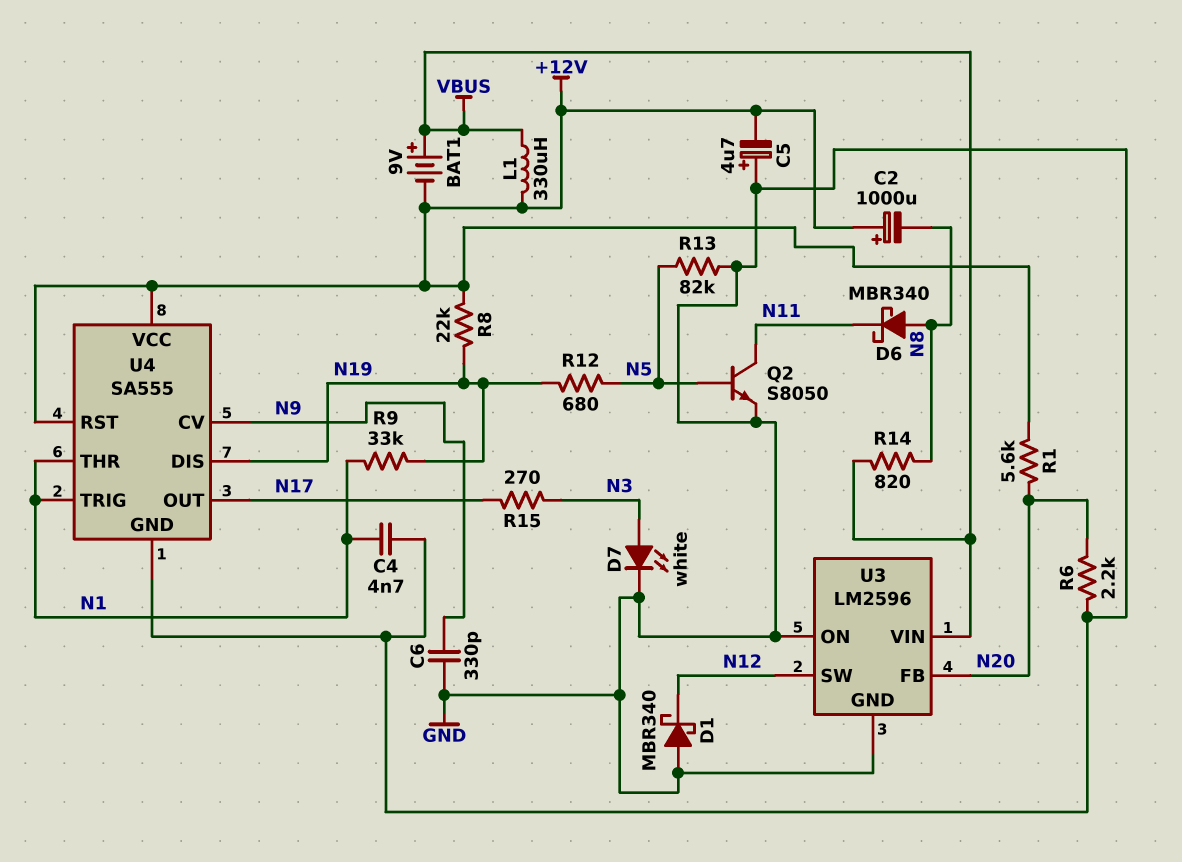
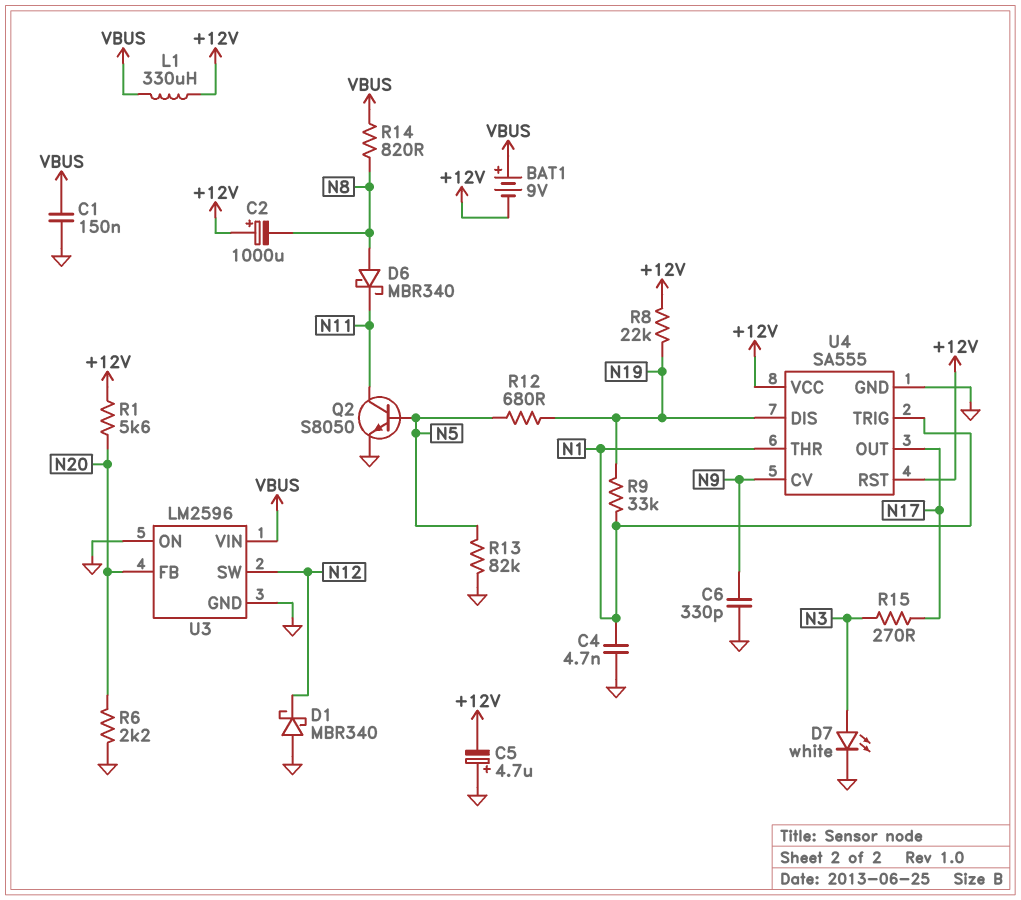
C1: none -> 150nF (GND, VBUS)

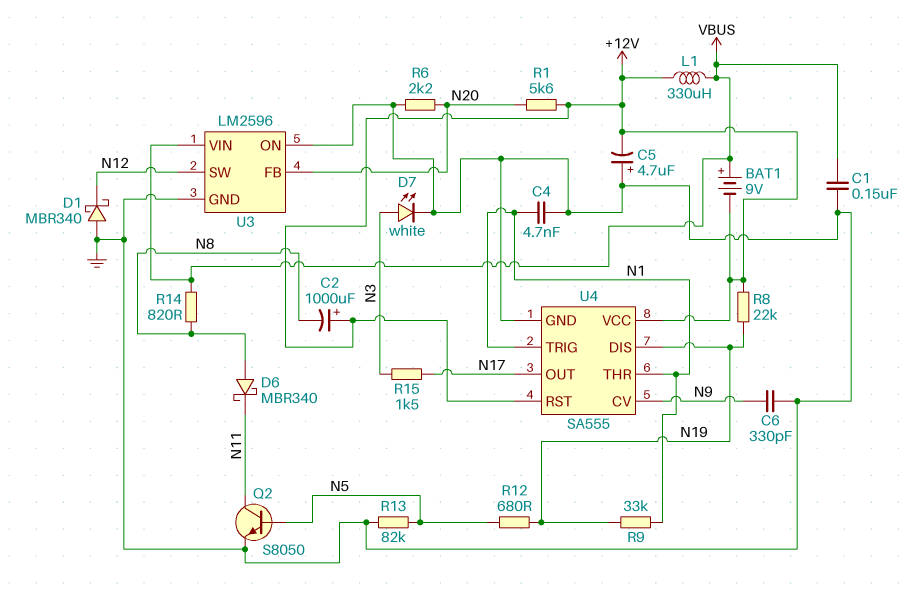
R15: 270 (N3, N17) -> 1.5k (N3, N17)

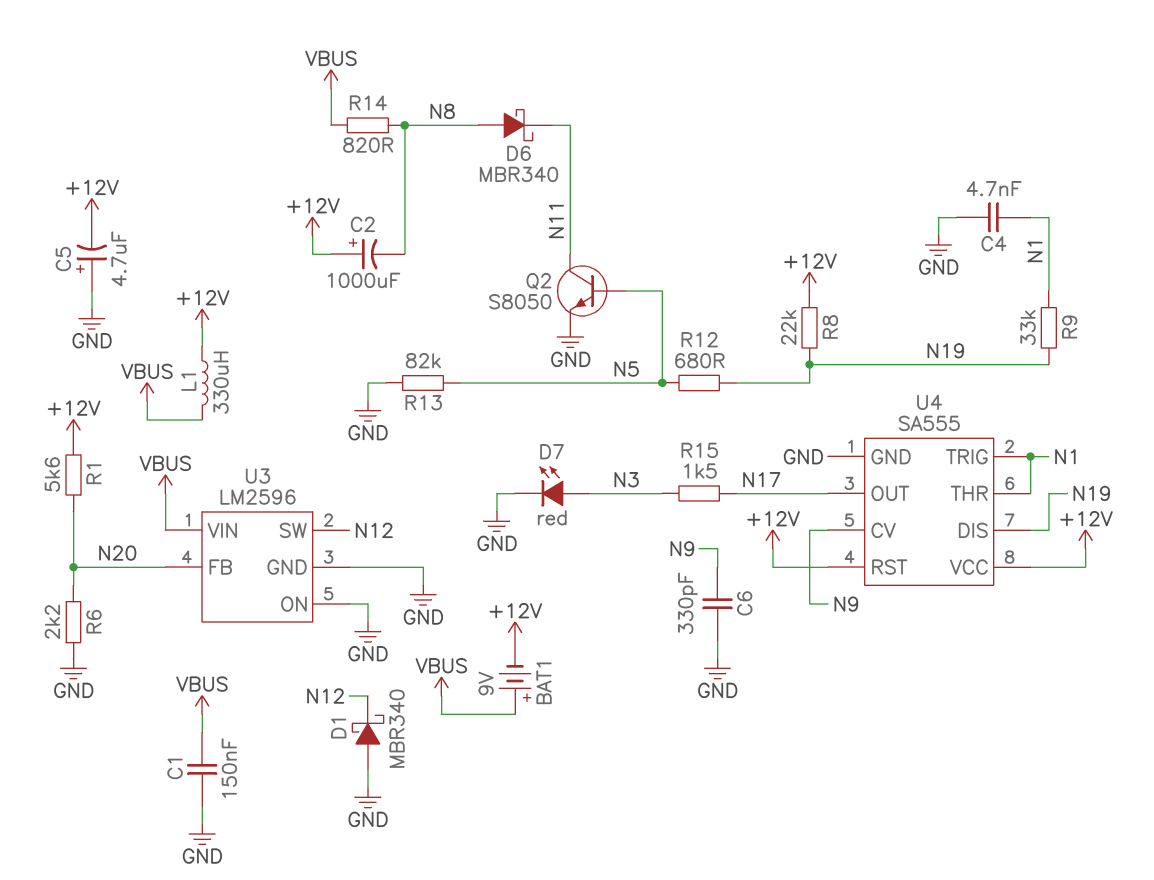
D7: LED white (A N3, K GND) -> LED red (A N3, K GND)

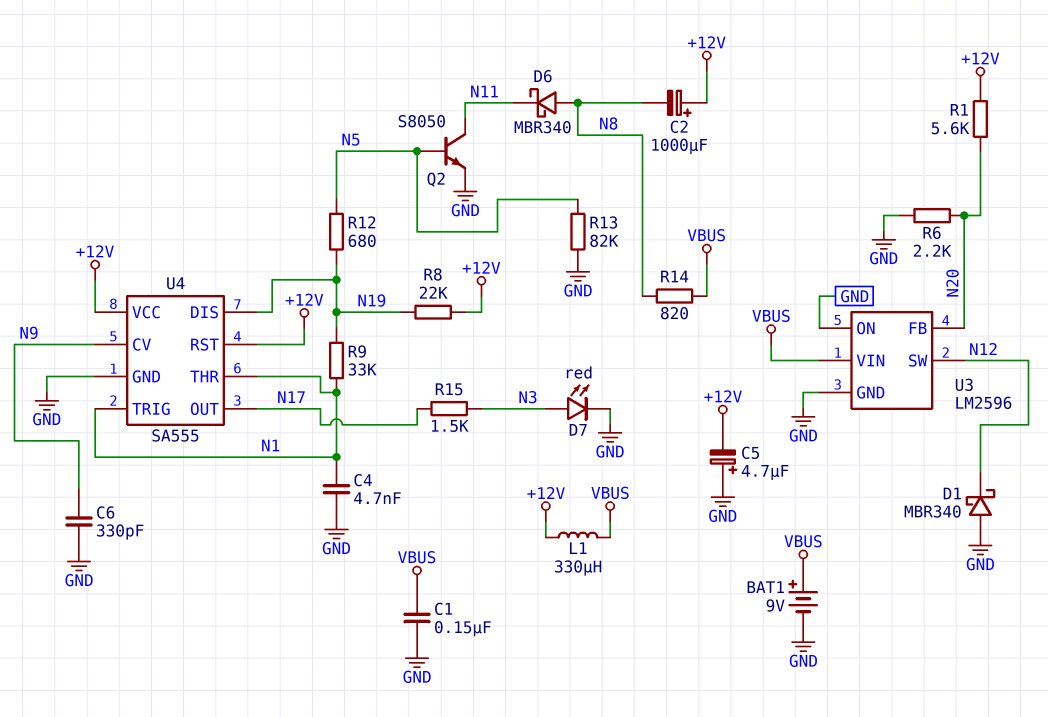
BAT1: 9V (plus VBUS, minus +12V) -> 9V (plus VBUS, minus GND)

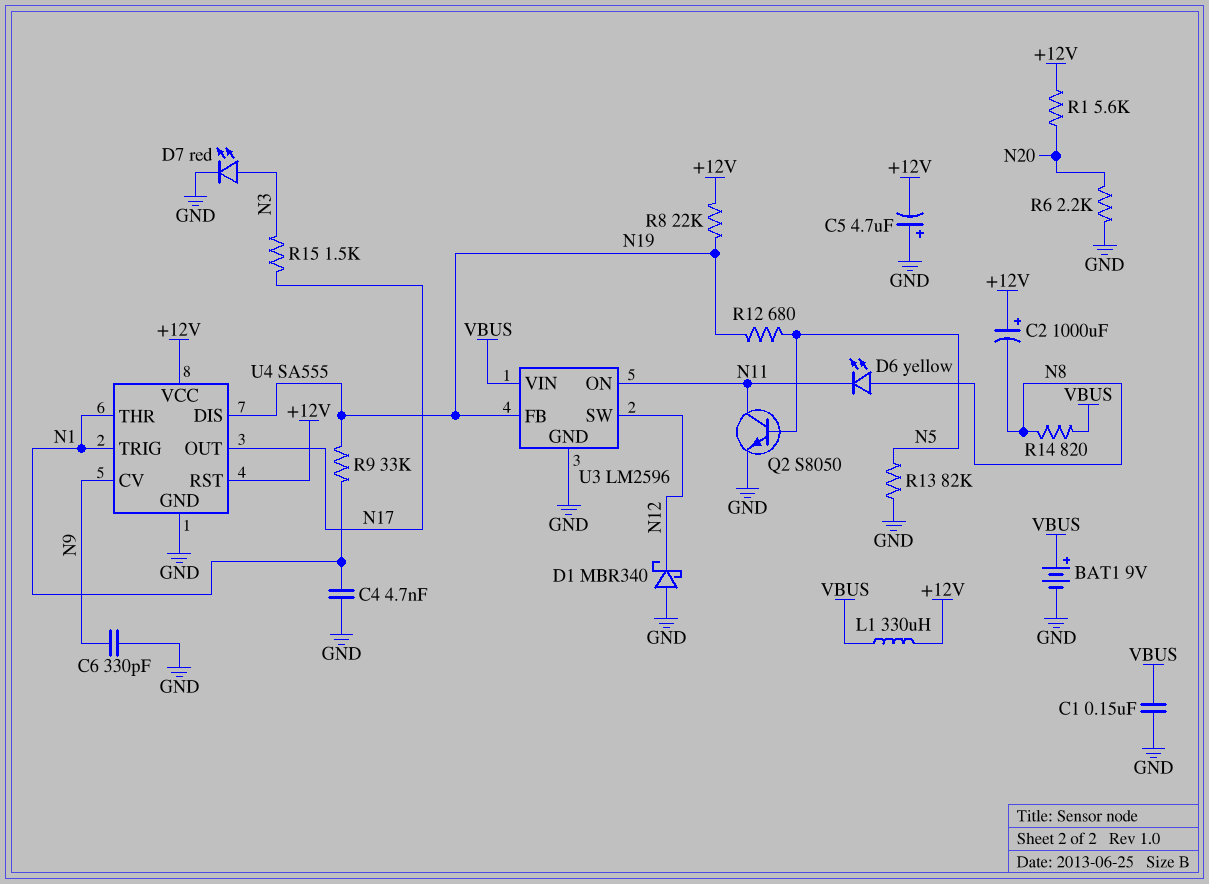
D6: schottky MBR340 (A N8, K N11) -> LED yellow (A N8, K N11)
U3 pin FB: N20 -> N19
U3 pin ON: GND -> N11

